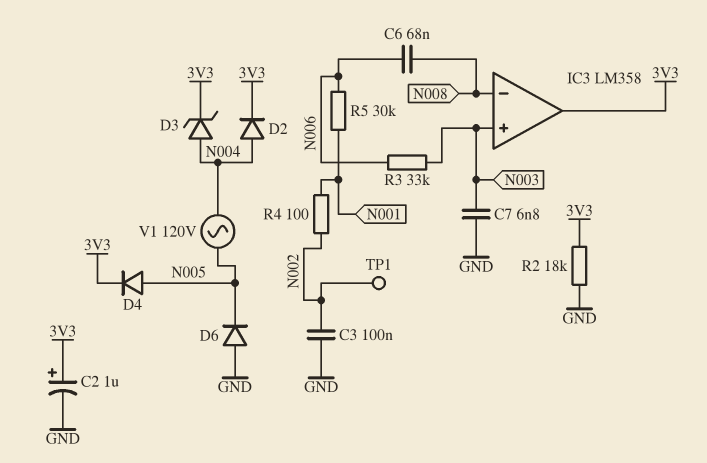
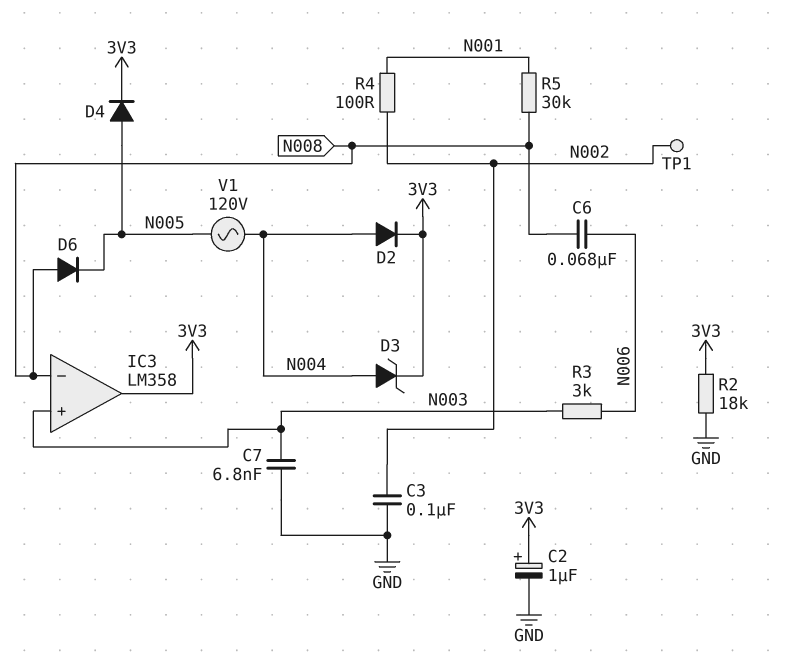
D6: diode (A GND, K N005) -> diode (A N008, K N005)
R3: 33k (N003, N006) -> 3k (N003, N006)
R5: 30k (N001, N006) -> 30k (N001, N008)

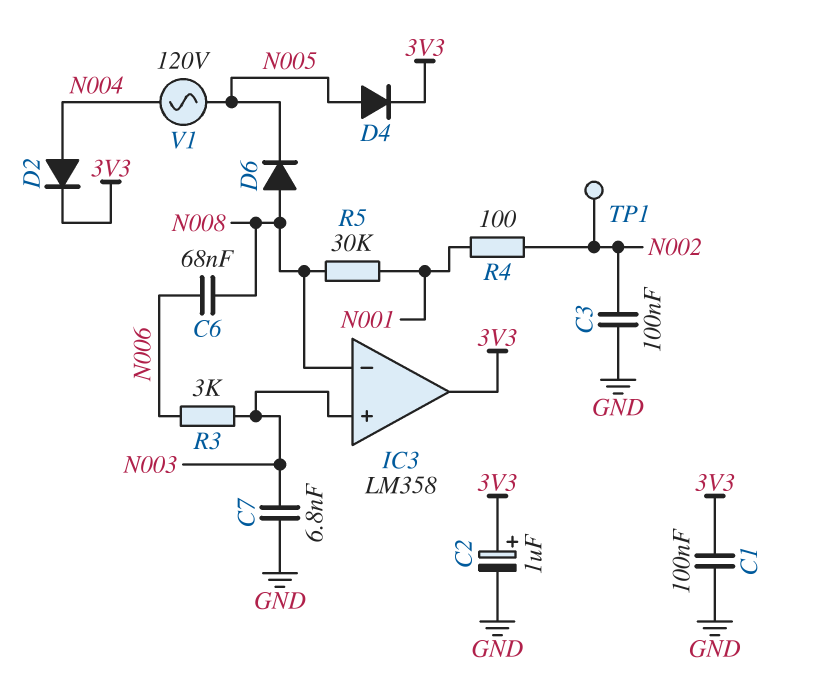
C1: none -> 100nF (3V3, GND)
D3: zener (A N004, K 3V3) -> none
R2: 18k (3V3, GND) -> none

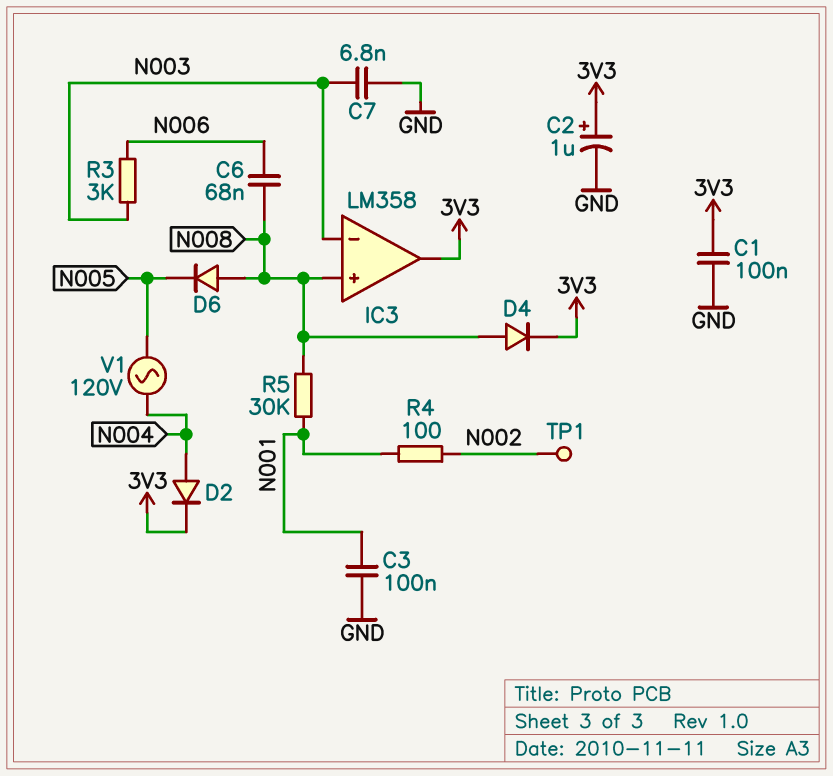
C3: 100nF (GND, N002) -> 100nF (GND, N001)
D4: diode (A N005, K 3V3) -> diode (A N008, K 3V3)
IC3 pin in+: N003 -> N008
IC3 pin in-: N008 -> N003

